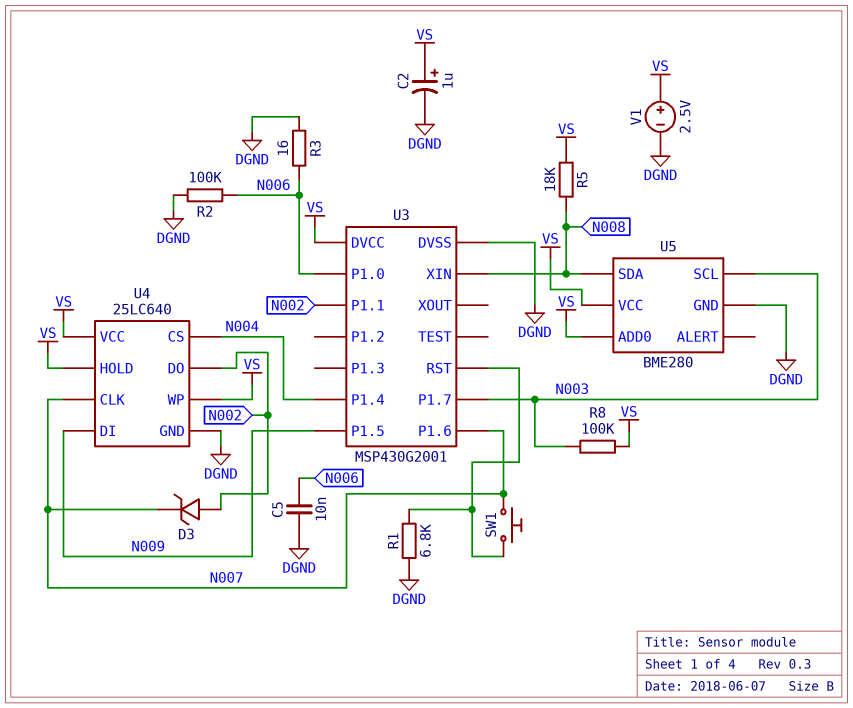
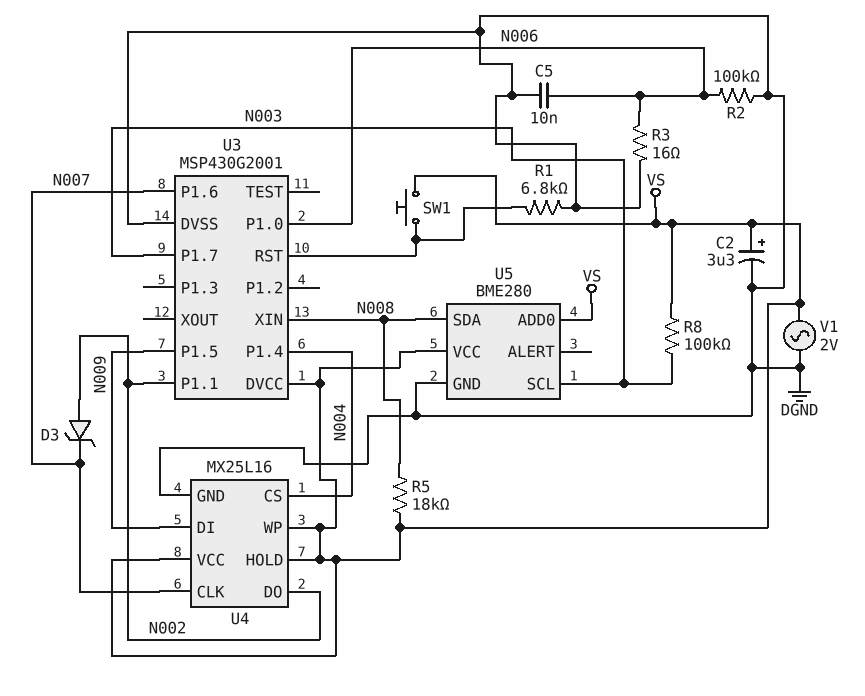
C2: 1uF (plus VS, minus DGND) -> 3.3uF (plus VS, minus DGND)
SW1: button (N007, U3/RST) -> button (U3/RST, VS)
U4: 25LC640 -> MX25L16
V1: 2.5V (plus VS, minus DGND) -> AC 2V (DGND, VS)

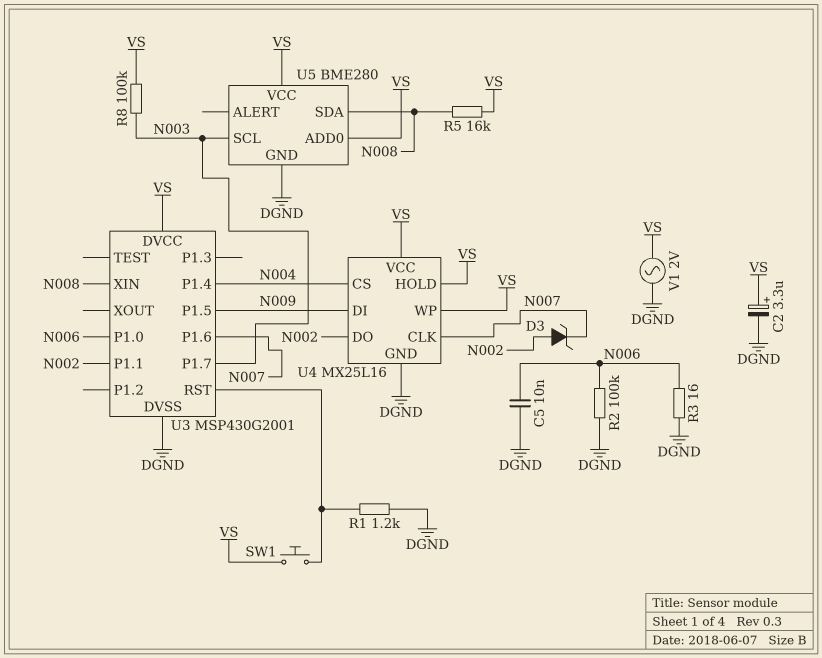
R1: 6.8k (DGND, U3/RST) -> 1.2k (DGND, U3/RST)
R5: 18k (N008, VS) -> 16k (N008, VS)

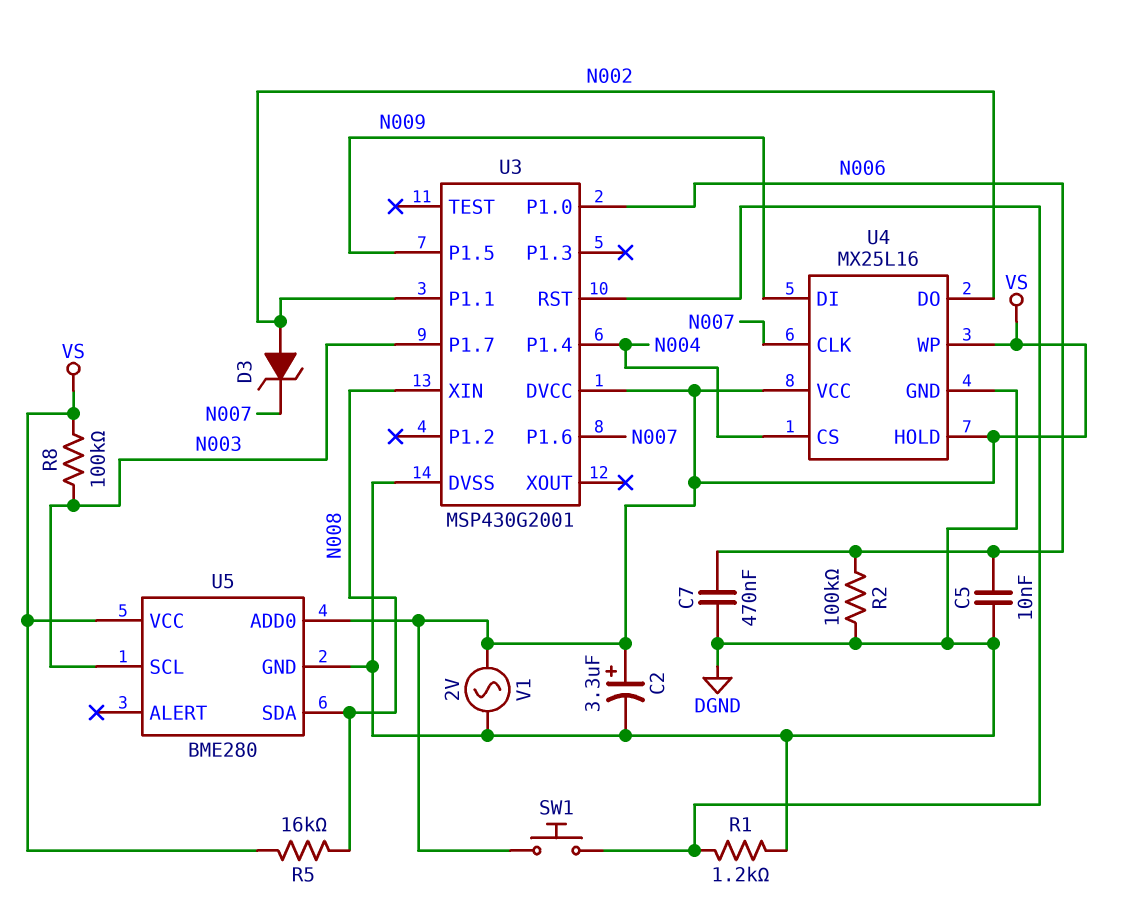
C7: none -> 470nF (DGND, N006)
R3: 16 (DGND, N006) -> none

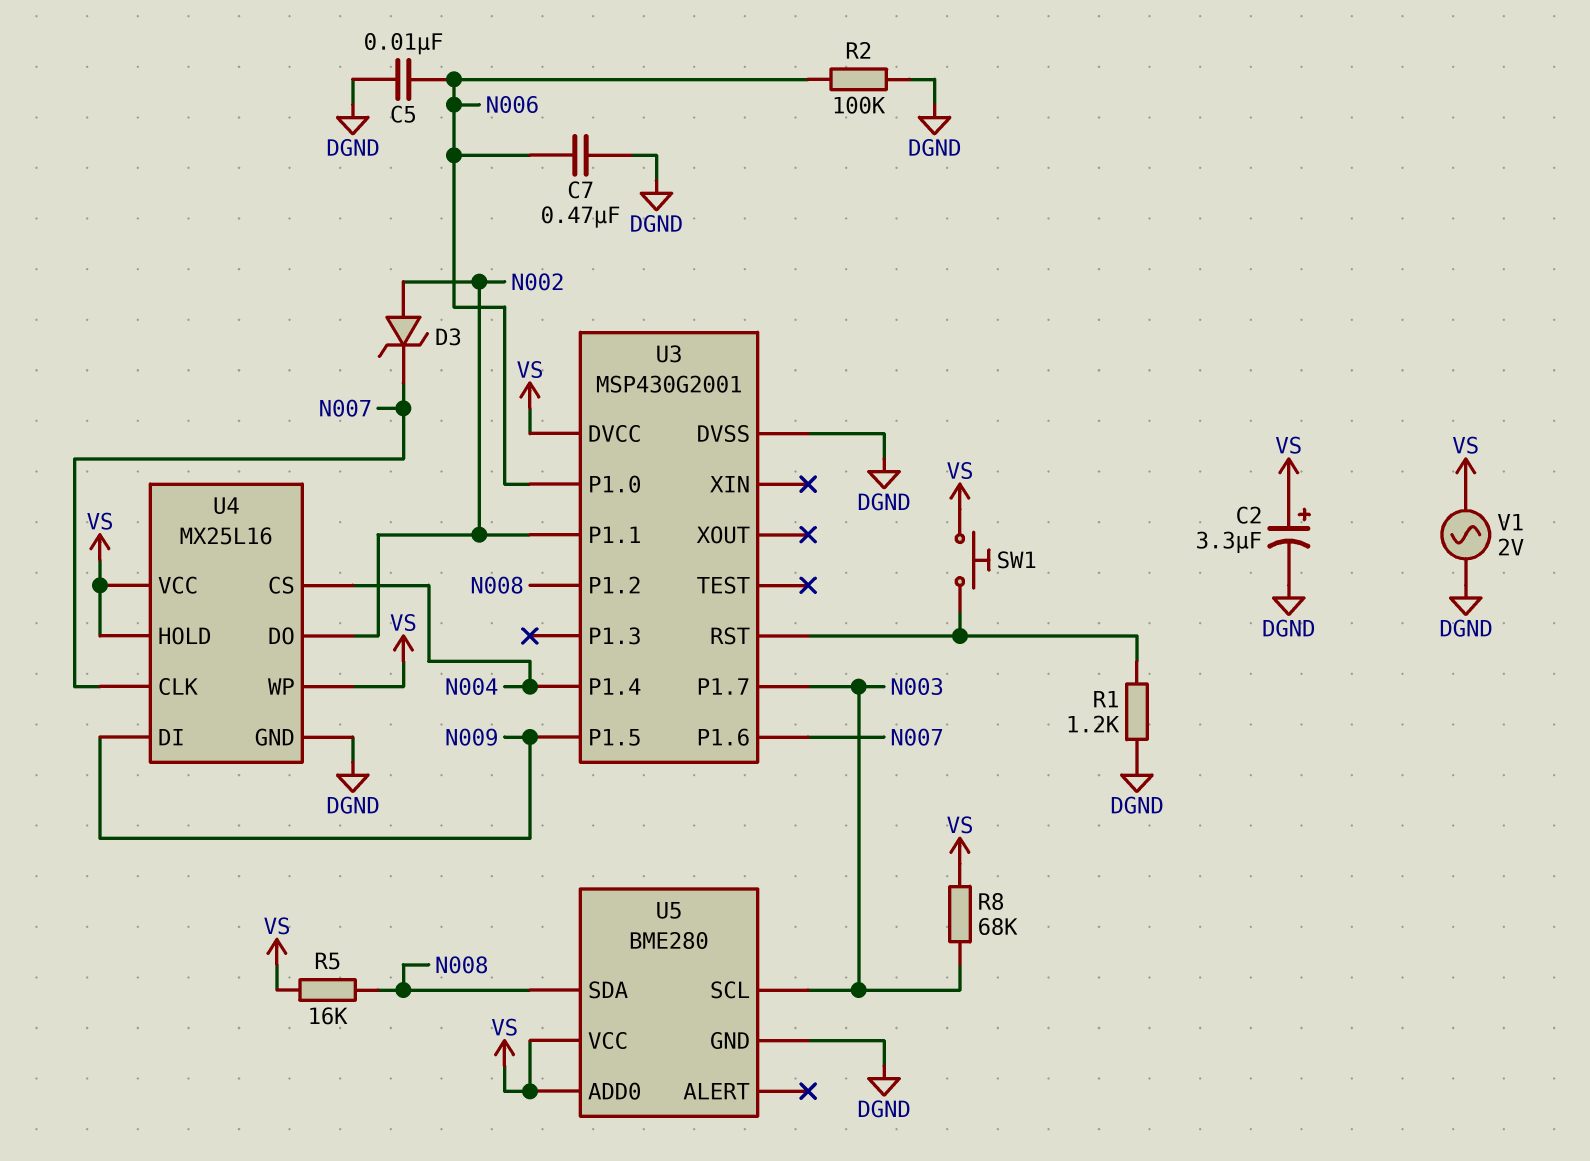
R8: 100k (N003, VS) -> 68k (N003, VS)
U3 pin P1.2: none -> N008
U3 pin XIN: N008 -> none

